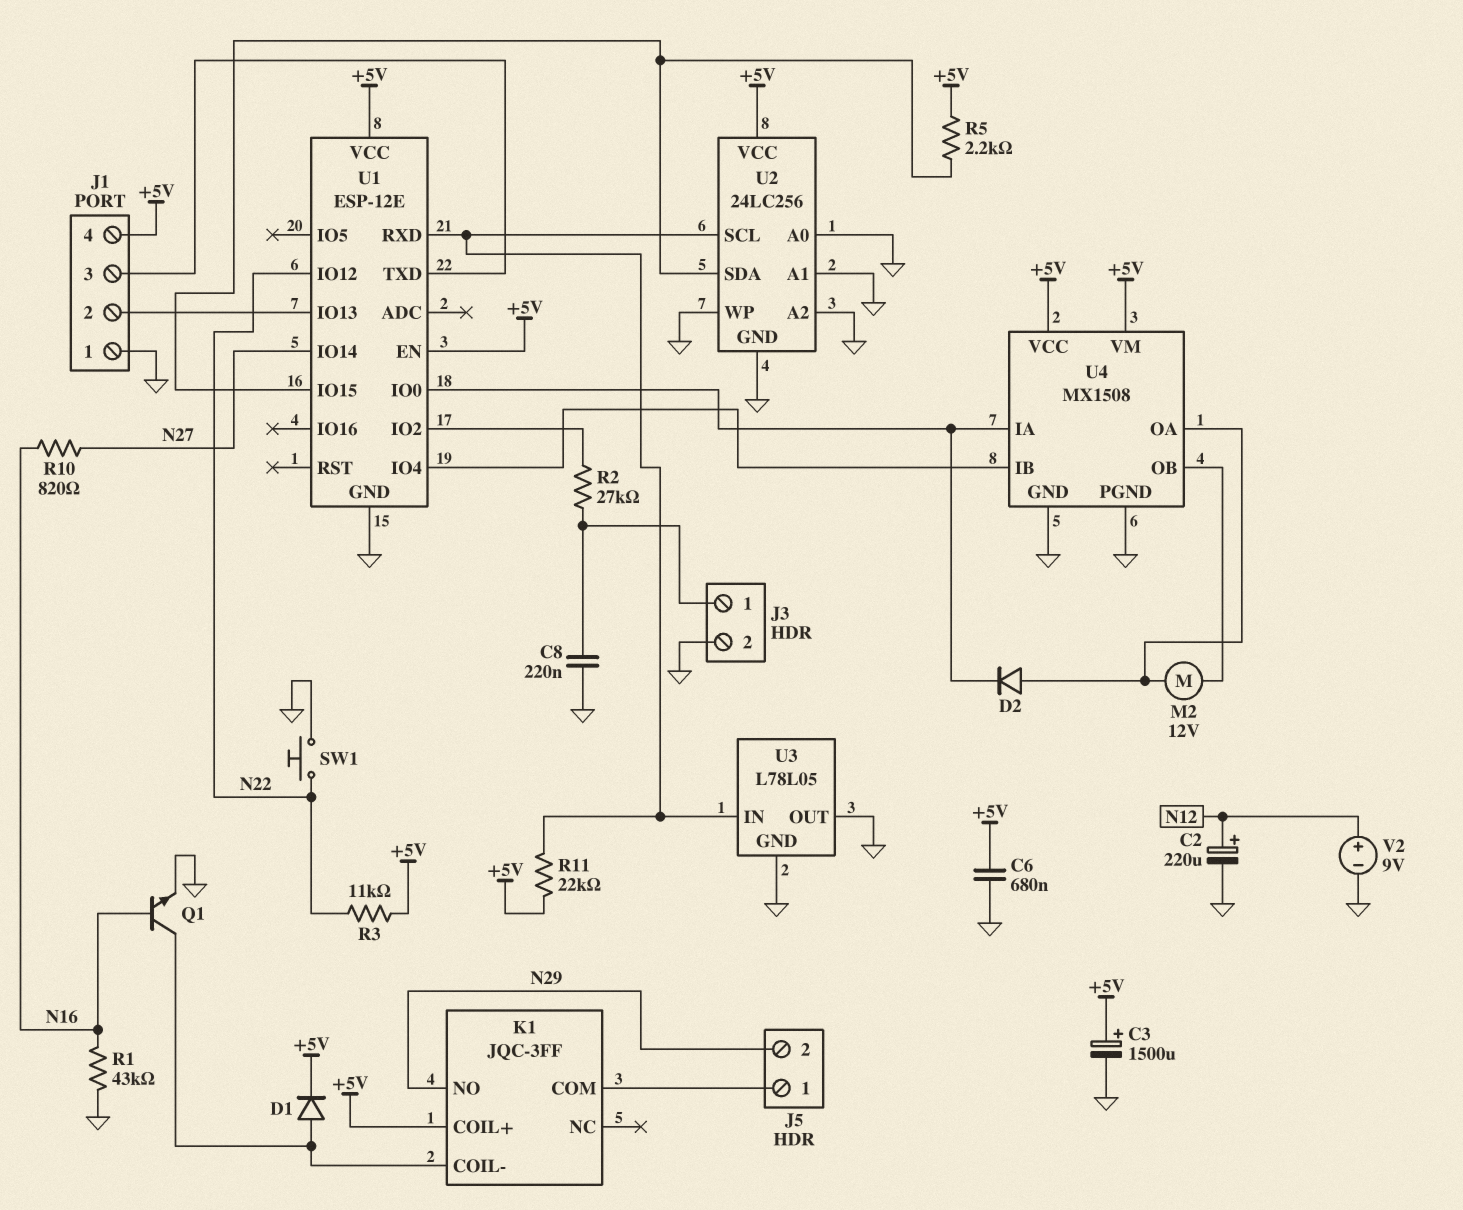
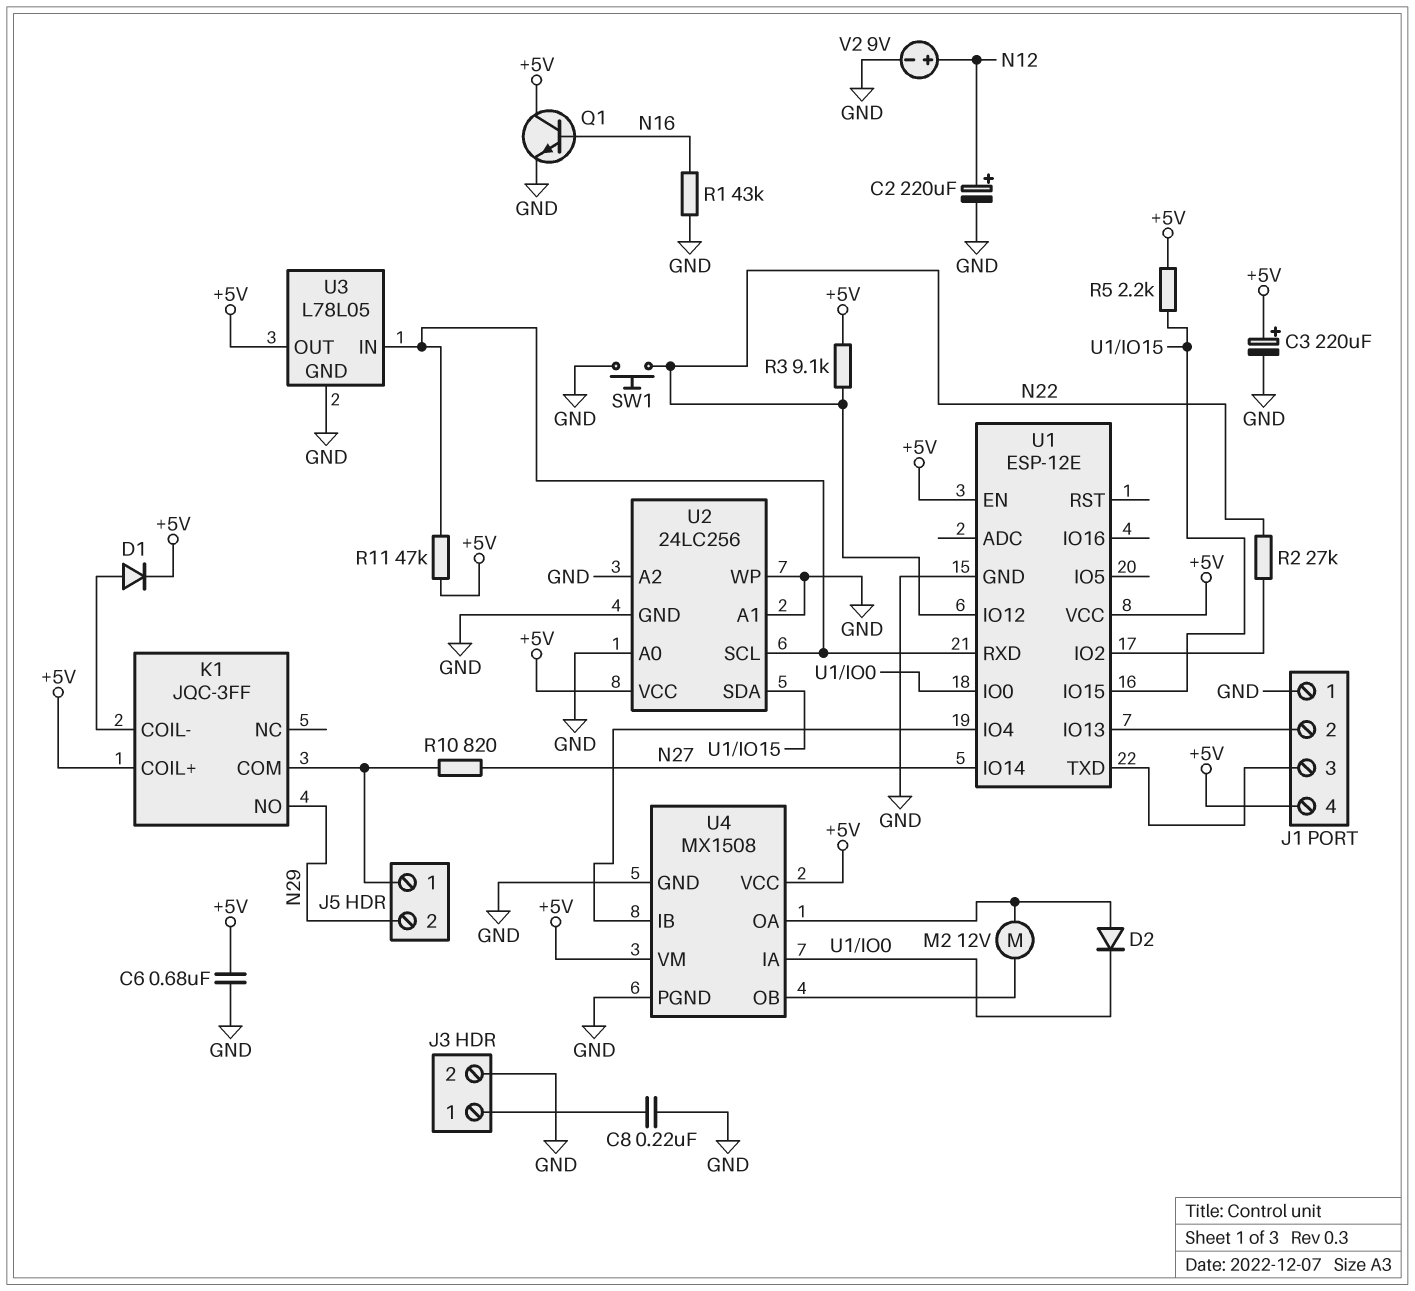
C3: 1500uF (plus +5V, minus GND) -> 220uF (plus +5V, minus GND)
Q1: NPN (B N16, C K1/COIL-, E GND) -> NPN (B N16, C +5V, E GND)
R2: 27k (J3/1, U1/IO2) -> 27k (N22, U1/IO2)
R3: 11k (+5V, N22) -> 9.1k (+5V, N22)
R10: 820 (N16, N27) -> 820 (J5/1, N27)
R11: 22k (+5V, U1/RXD) -> 47k (+5V, U1/RXD)
U3 pin OUT: GND -> +5V

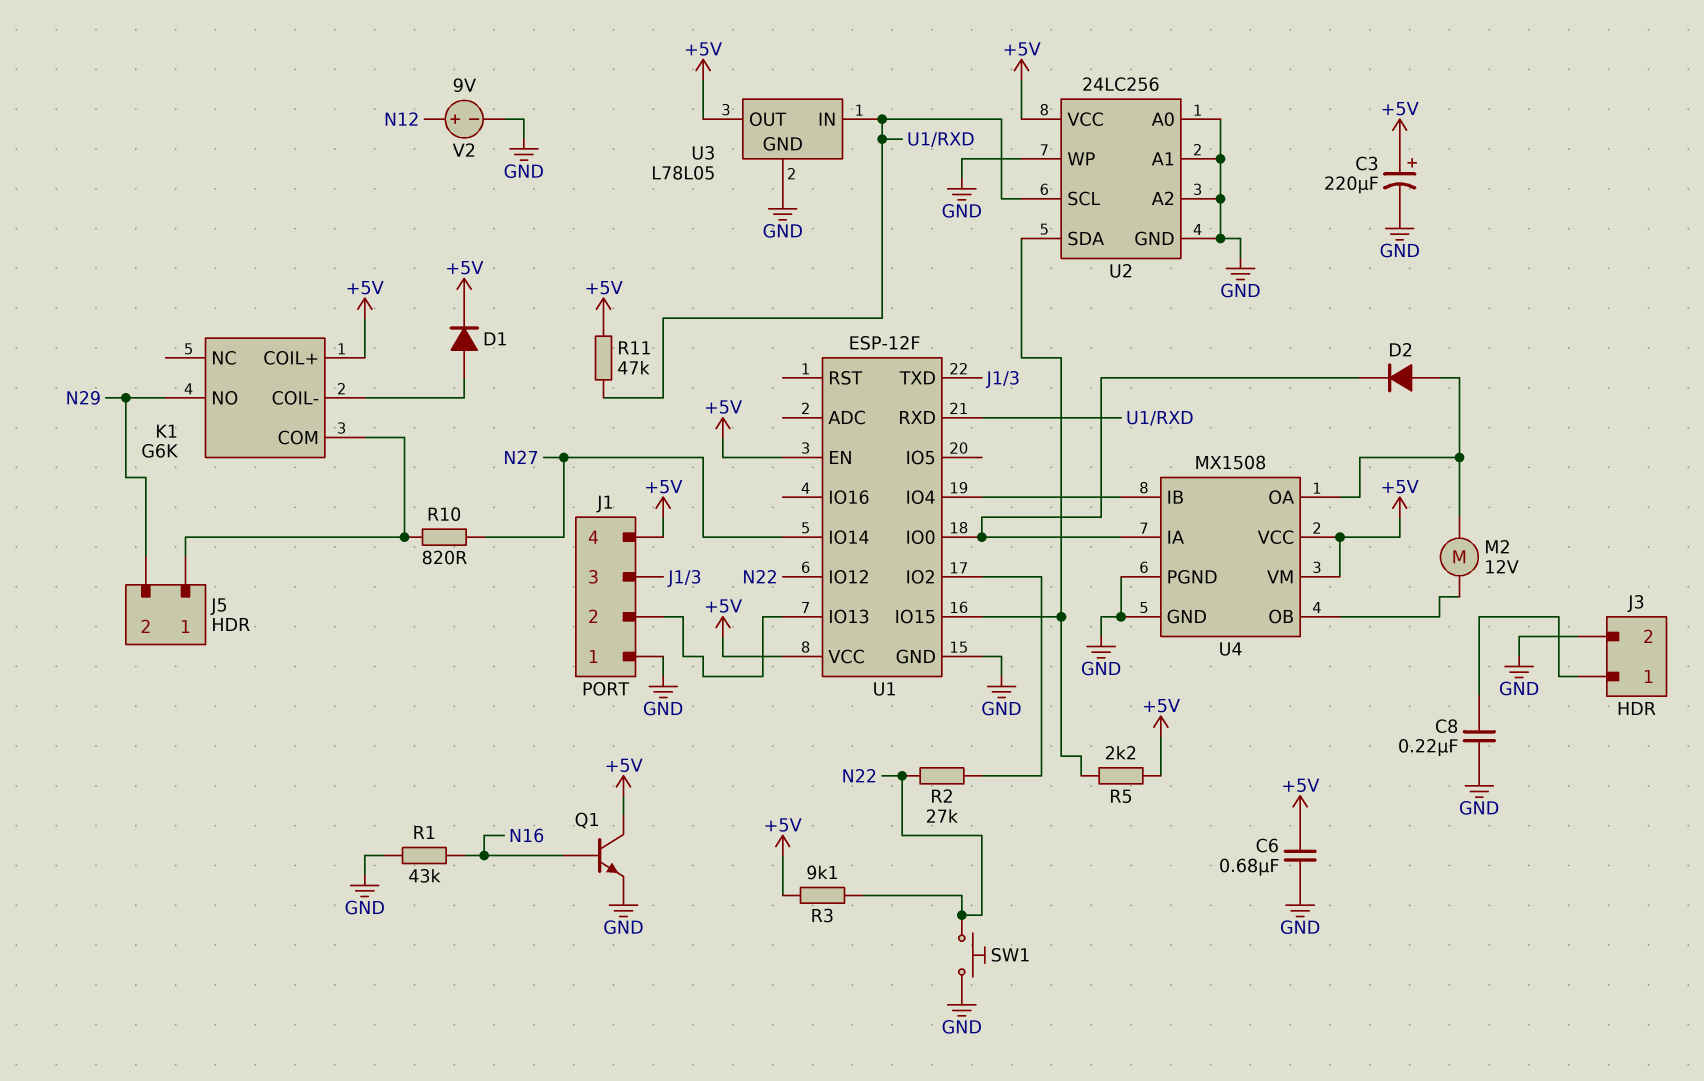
C2: 220uF (plus N12, minus GND) -> none
K1: JQC-3FF -> G6K
U1: ESP-12E -> ESP-12F

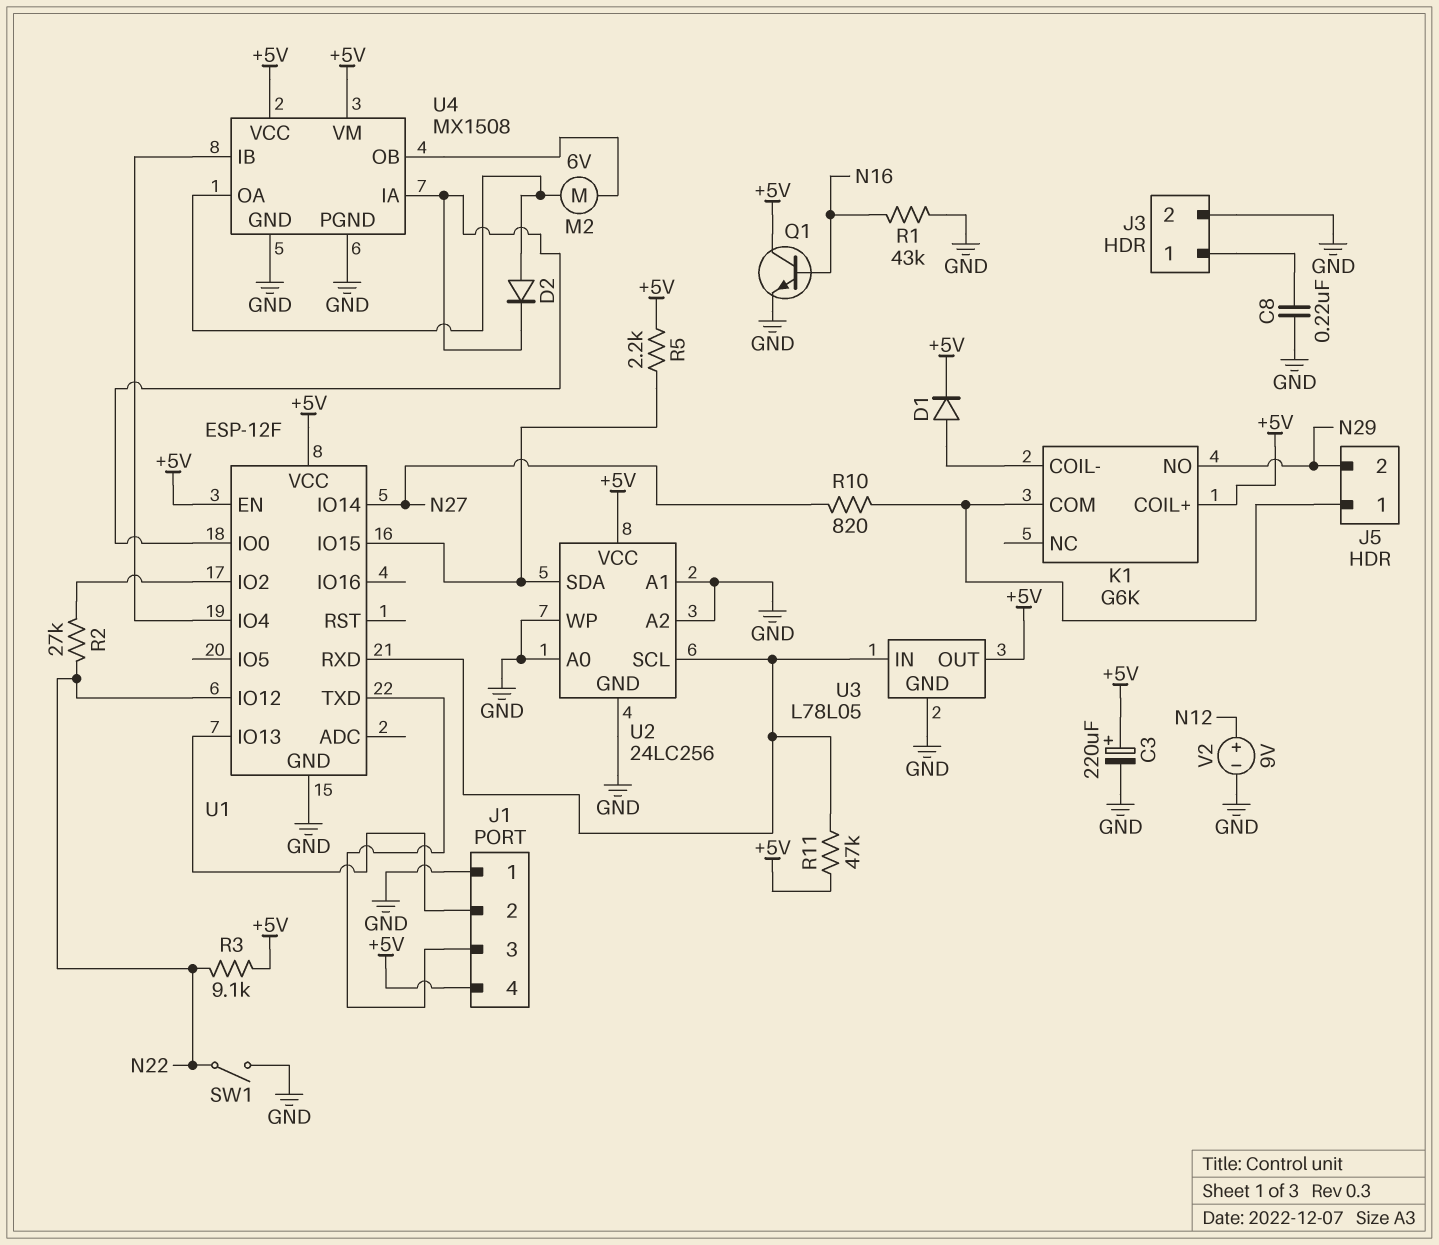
C6: 680nF (+5V, GND) -> none
M2: motor 12V (U4/OA, U4/OB) -> motor 6V (U4/OA, U4/OB)
SW1: button (GND, N22) -> switch (GND, N22)

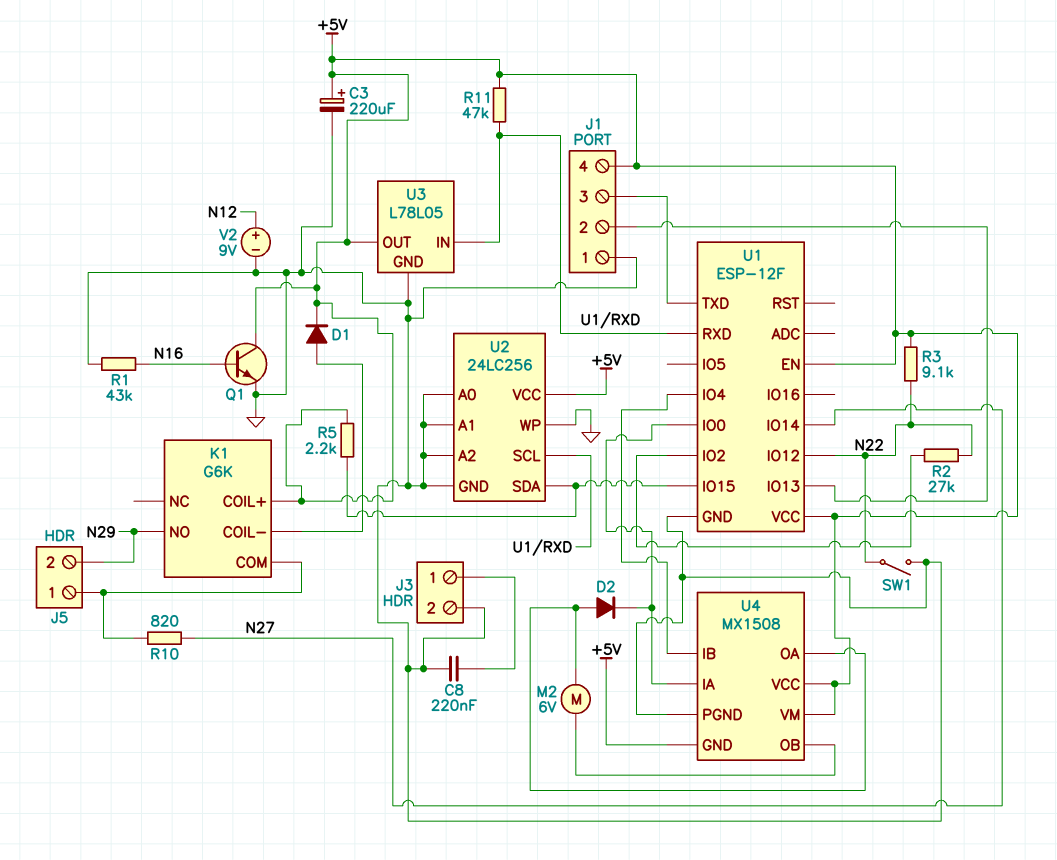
U4 pin GND: GND -> +5V

